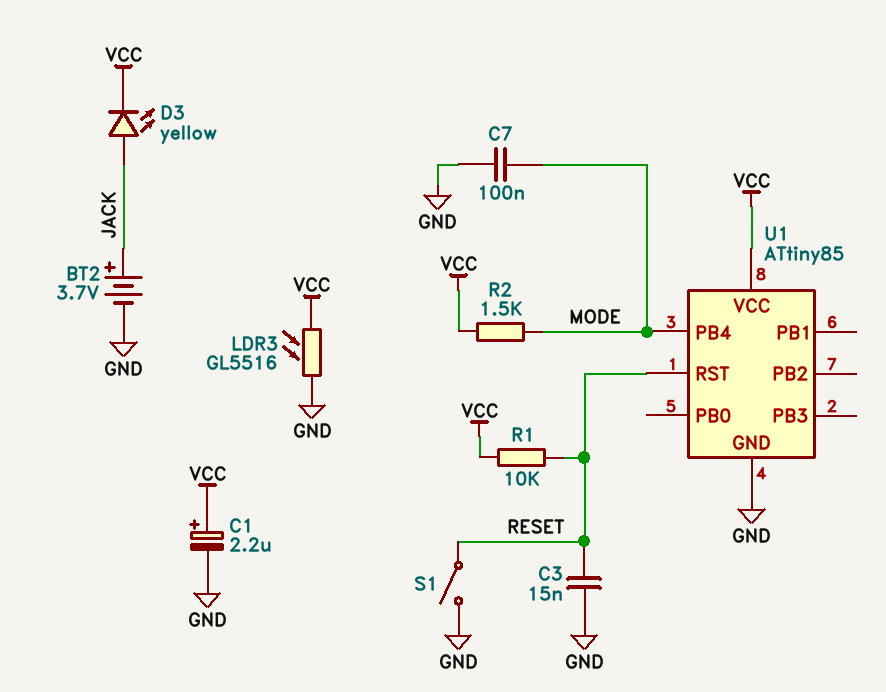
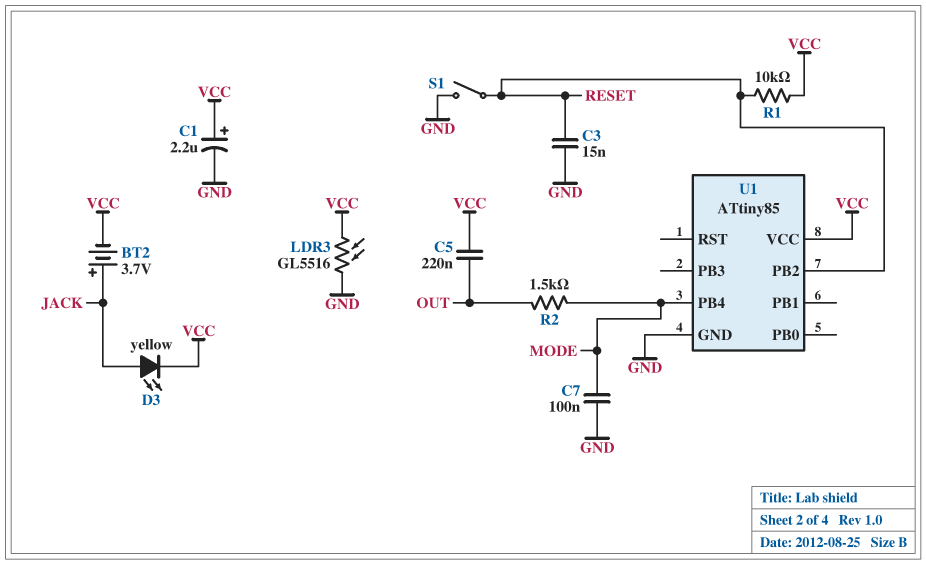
BT2: 3.7V (plus JACK, minus GND) -> 3.7V (plus JACK, minus VCC)
C5: none -> 220nF (OUT, VCC)
R2: 1.5k (MODE, VCC) -> 1.5k (MODE, OUT)
U1 pin PB2: none -> RESET
U1 pin RST: RESET -> none

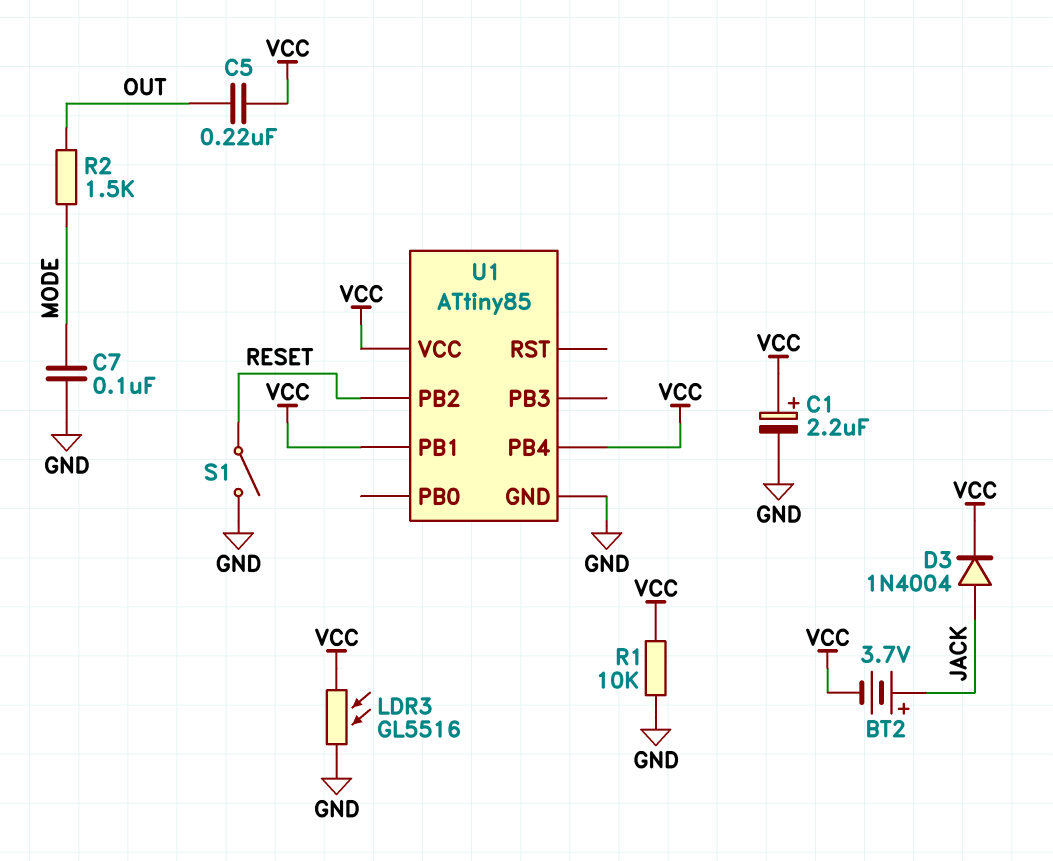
C3: 15nF (GND, RESET) -> none
D3: LED yellow (A JACK, K VCC) -> diode 1N4004 (A JACK, K VCC)
R1: 10k (RESET, VCC) -> 10k (GND, VCC)
U1 pin PB1: none -> VCC
U1 pin PB4: MODE -> VCC

